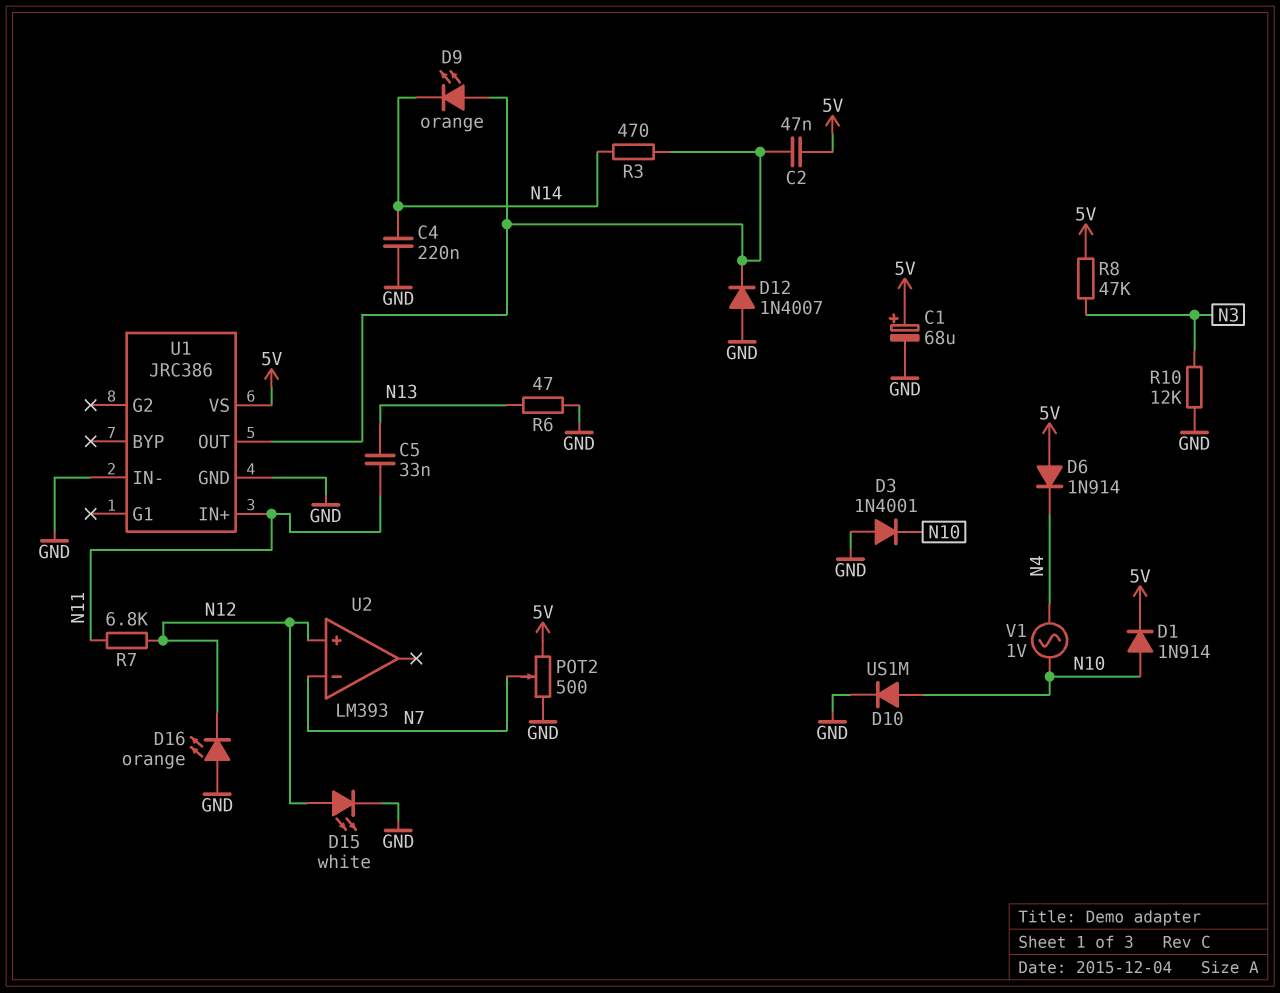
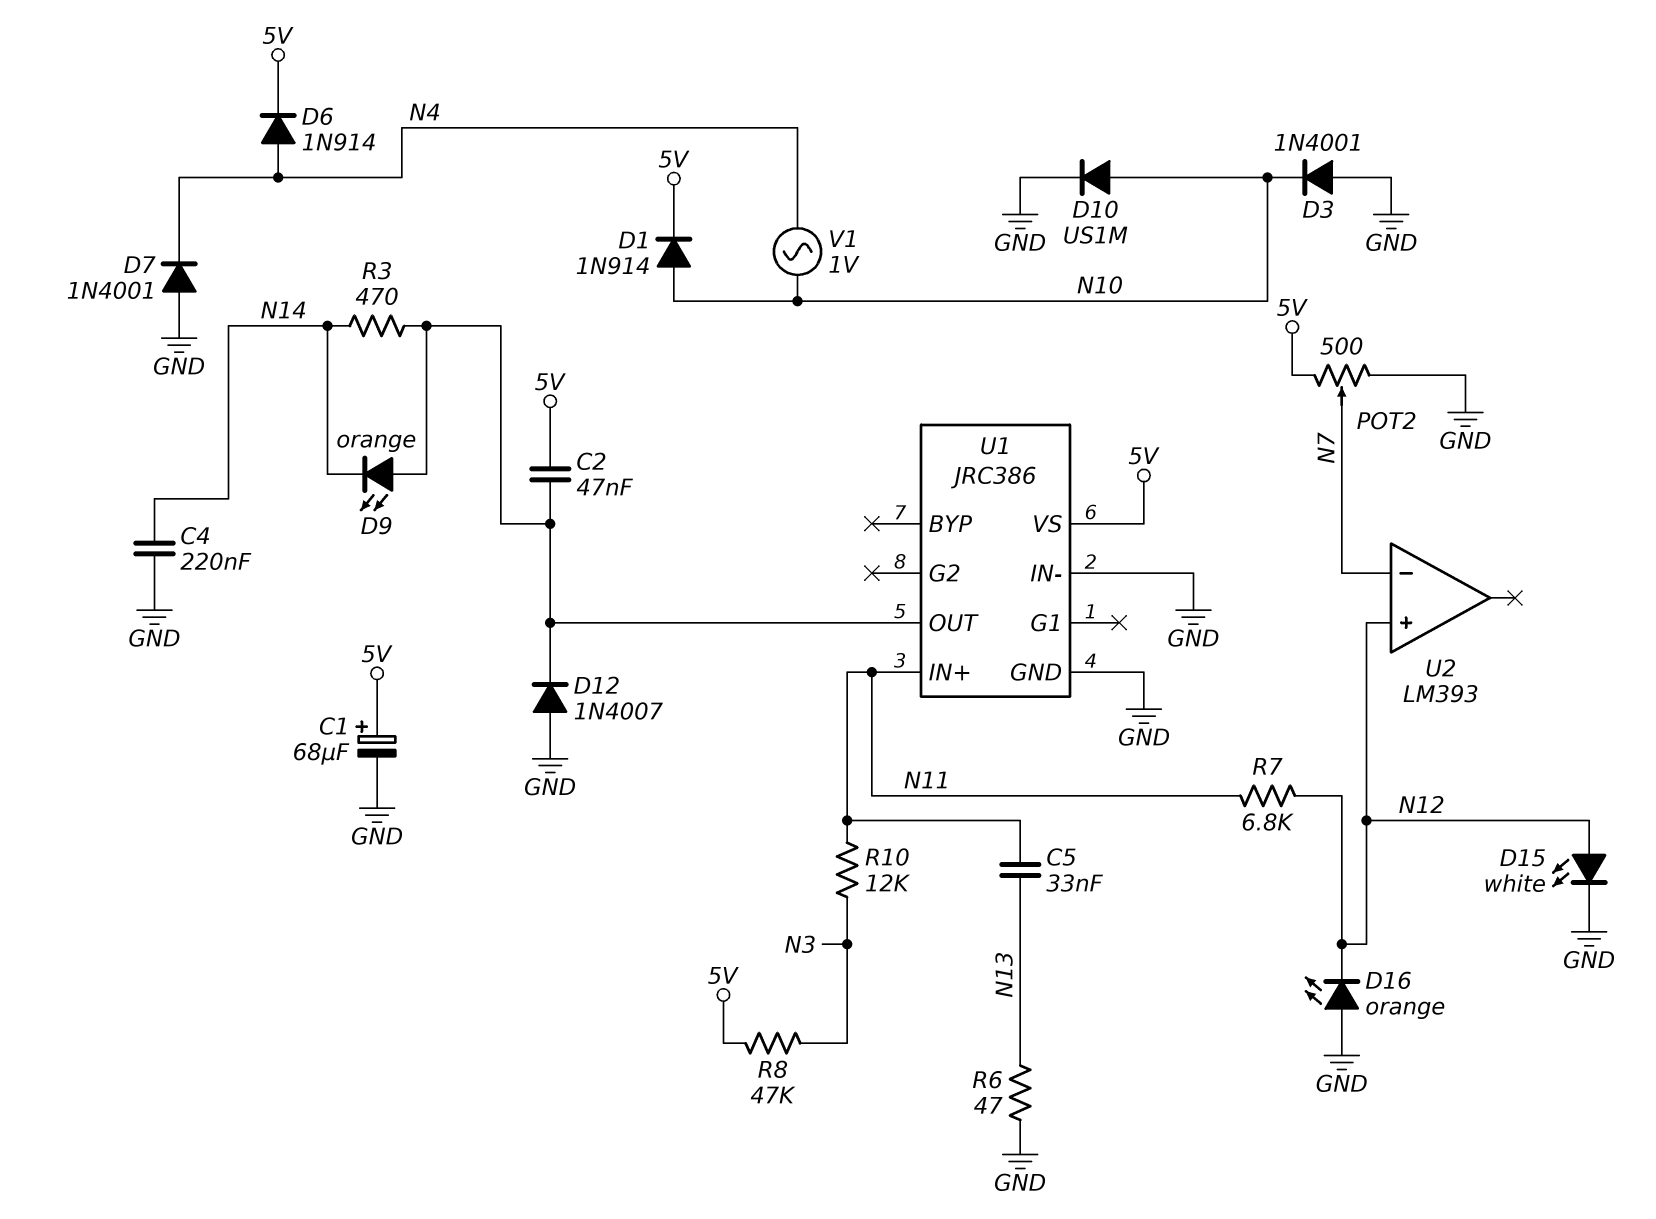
D6: diode 1N914 (A 5V, K N4) -> diode 1N914 (A N4, K 5V)
D7: none -> diode 1N4001 (A GND, K N4)
R10: 12k (GND, N3) -> 12k (N3, N11)

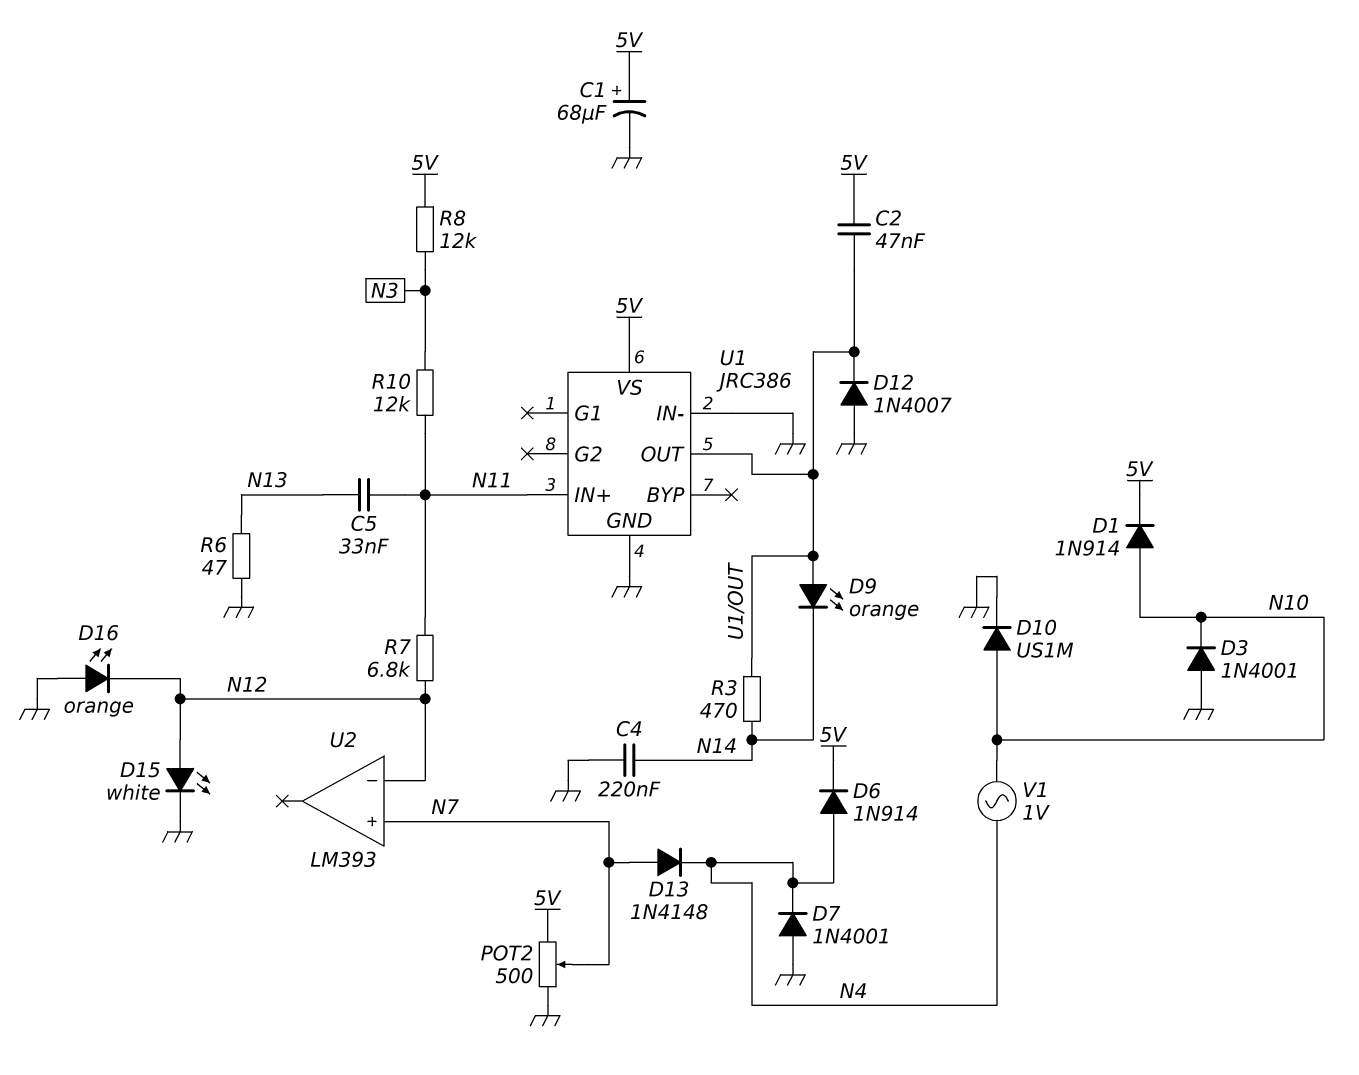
D13: none -> diode 1N4148 (A N7, K N4)
R8: 47k (5V, N3) -> 12k (5V, N3)
U2 pin in+: N12 -> N7
U2 pin in-: N7 -> N12

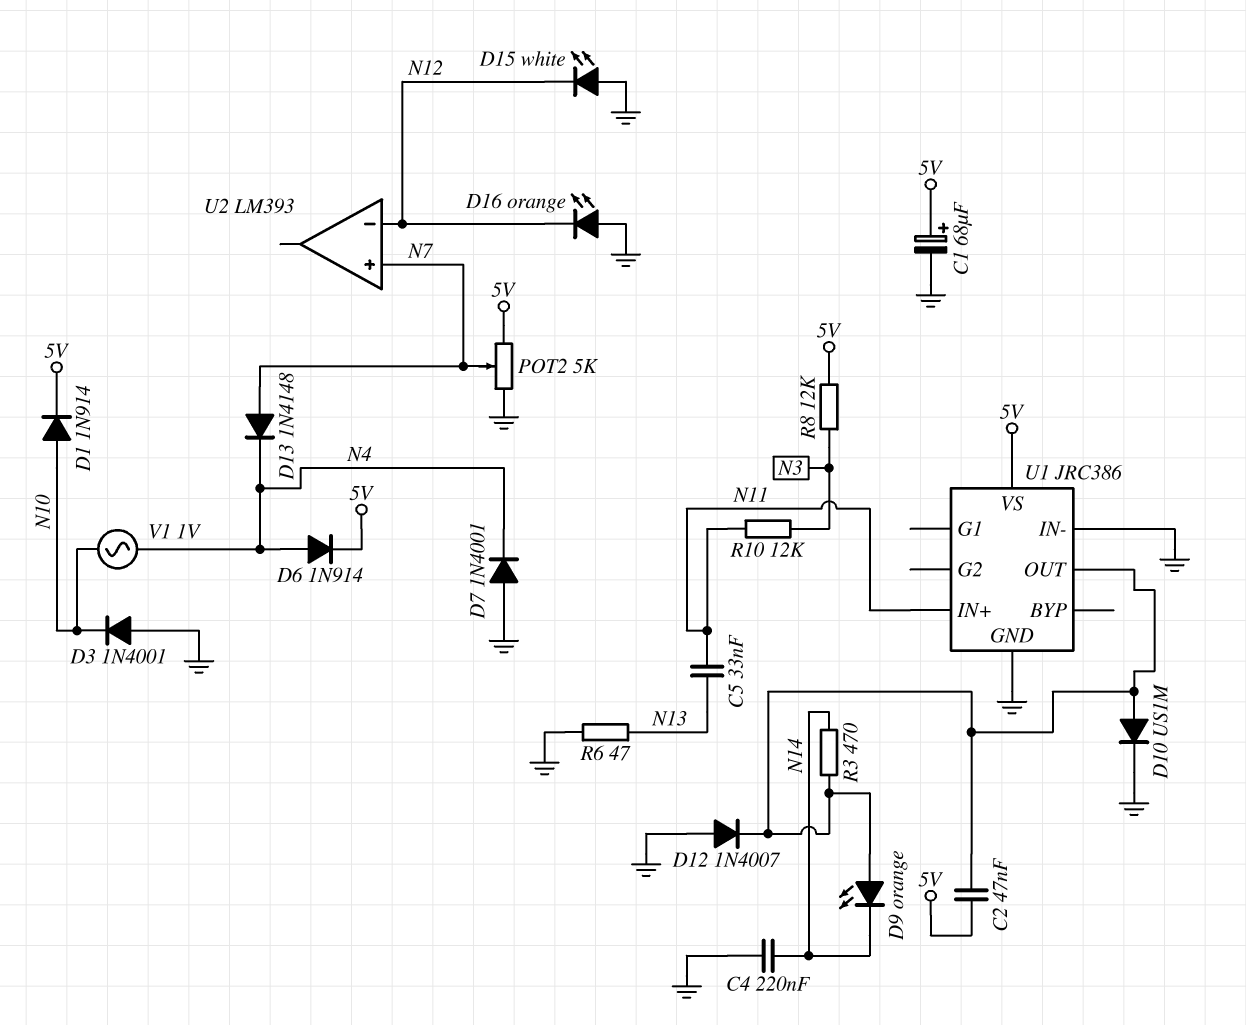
D10: diode US1M (A N10, K GND) -> diode US1M (A U1/OUT, K GND)
D15: LED white (A N12, K GND) -> LED white (A GND, K N12)
POT2: 500 (5V, GND, wiper N7) -> 5k (5V, GND, wiper N7)
R7: 6.8k (N11, N12) -> none

